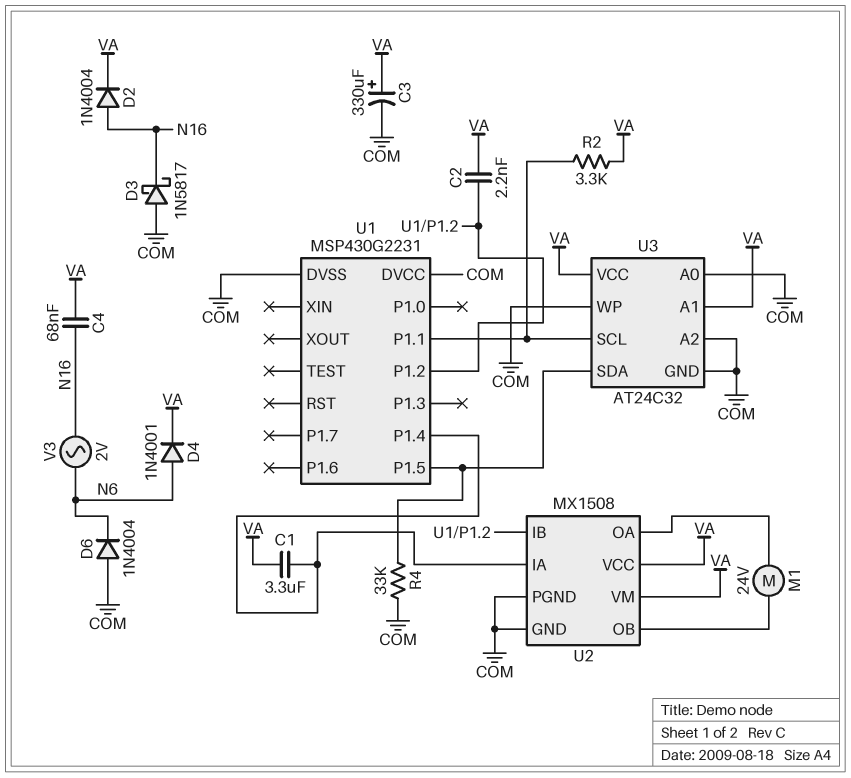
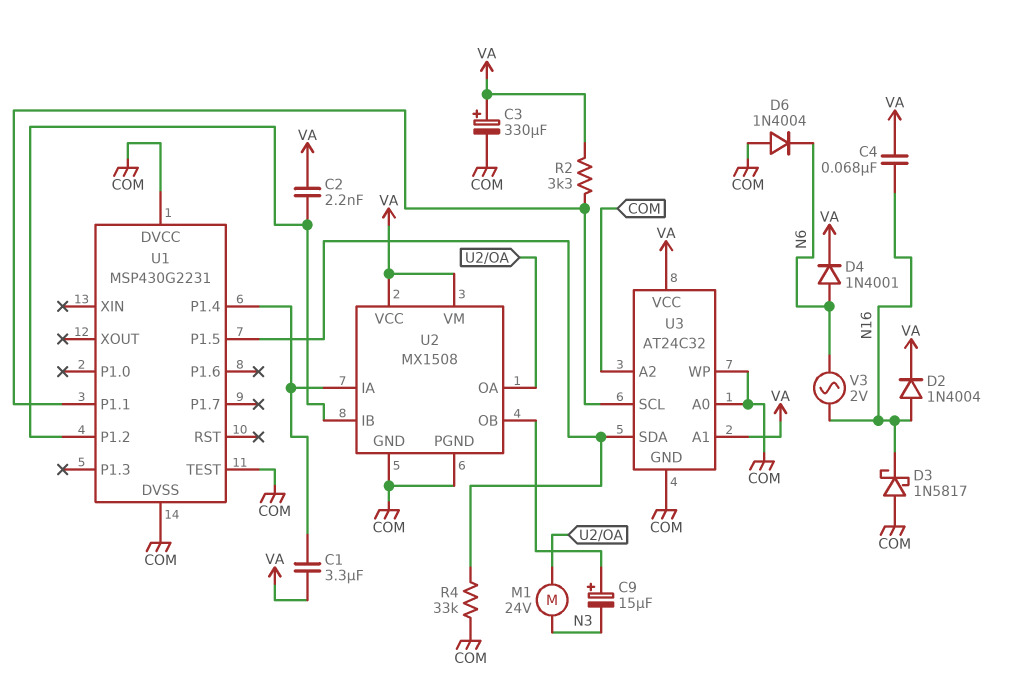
C9: none -> 15uF (plus U2/OB, minus N3)
M1: motor 24V (U2/OA, U2/OB) -> motor 24V (N3, U2/OA)
U1 pin TEST: none -> COM

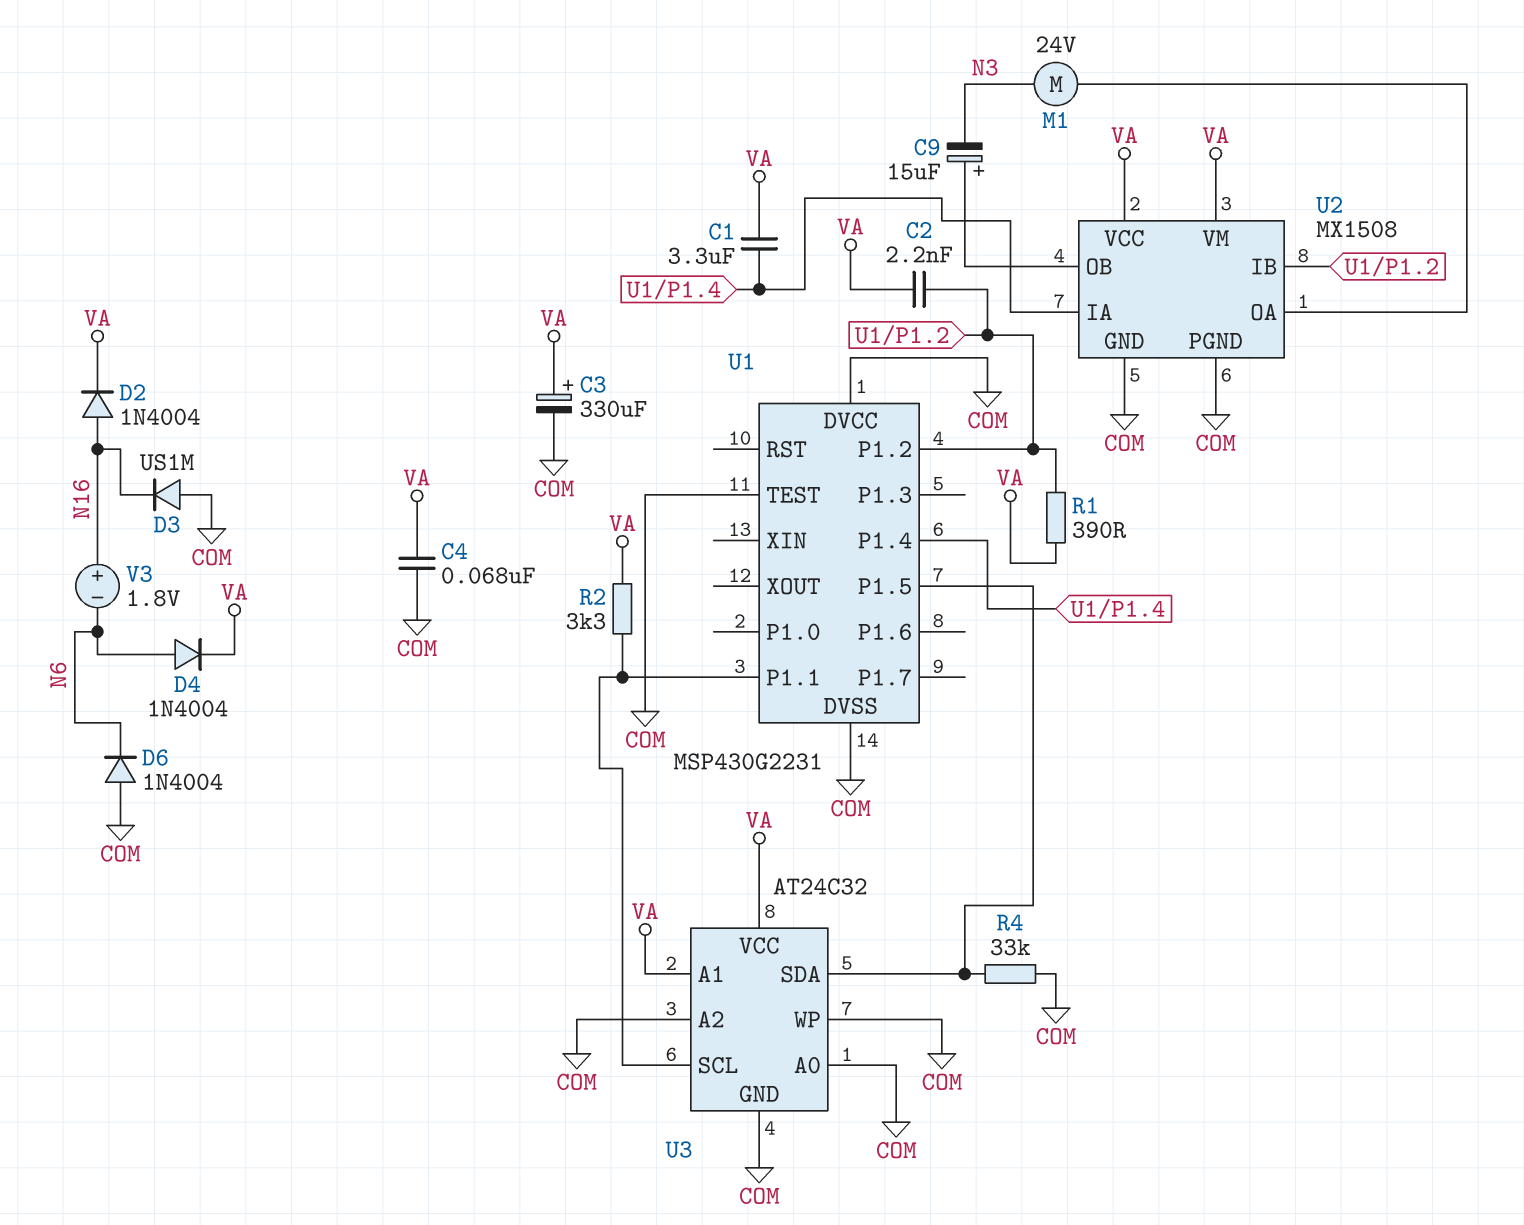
C4: 68nF (N16, VA) -> 68nF (COM, VA)
D3: schottky 1N5817 (A COM, K N16) -> diode US1M (A COM, K N16)
D4: diode 1N4001 (A N6, K VA) -> diode 1N4004 (A N6, K VA)
R1: none -> 390 (U1/P1.2, VA)
V3: AC 2V (N6, N16) -> 1.8V (plus N16, minus N6)

